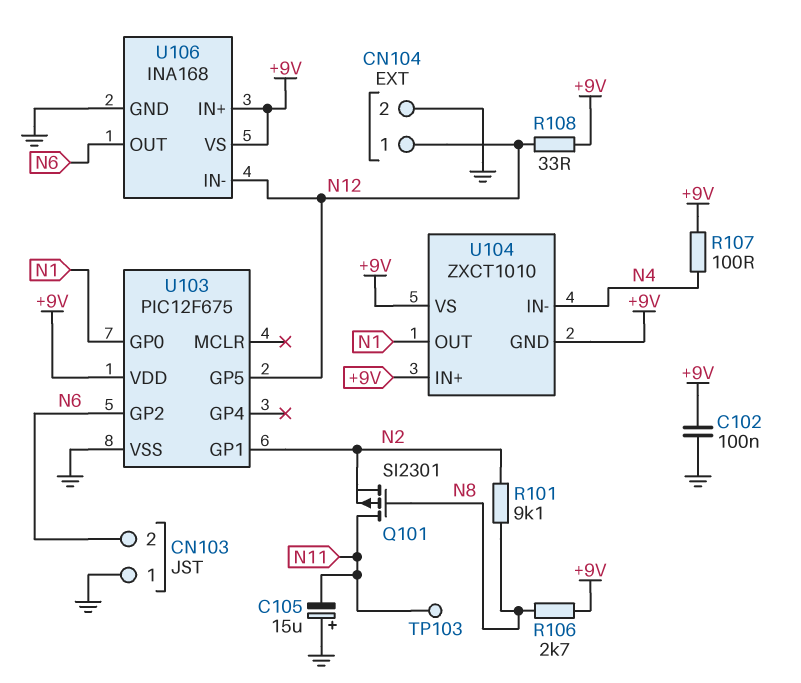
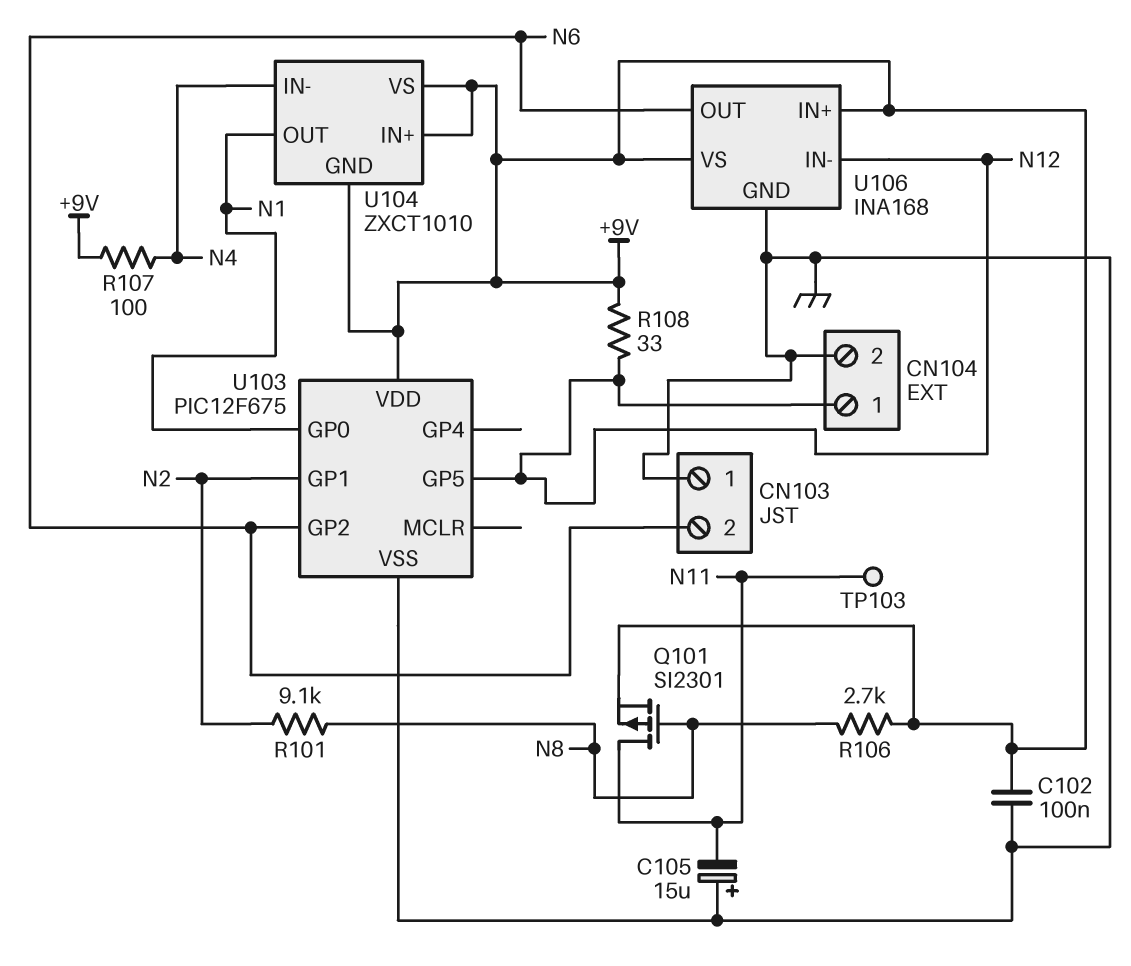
Q101: PMOS SI2301 (G N8, D N11, S N2) -> PMOS SI2301 (G N8, D N11, S +9V)

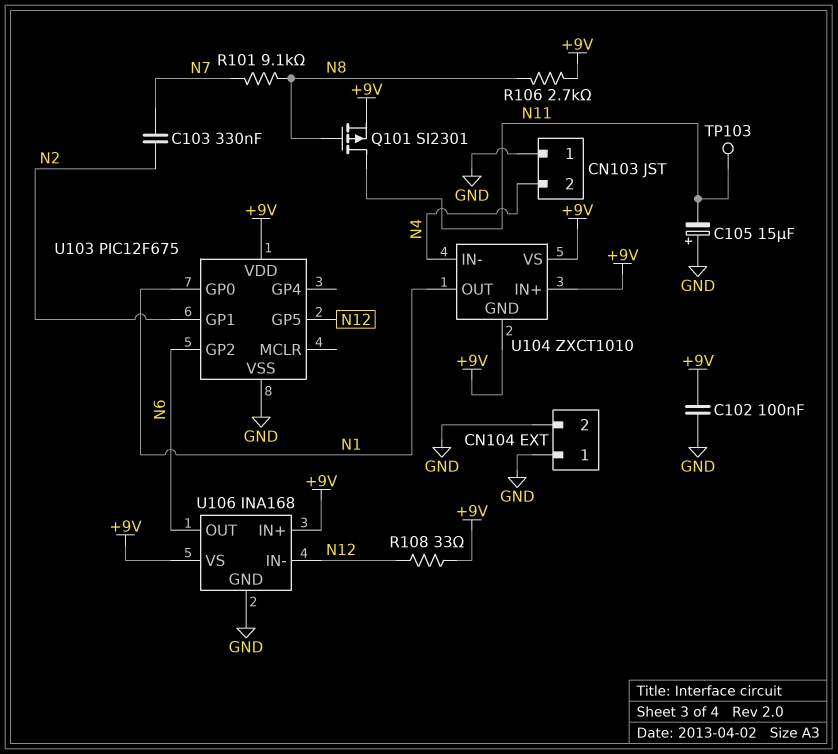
C103: none -> 330nF (N2, N7)
CN103 pin 2: N6 -> N4
CN104 pin 1: N12 -> GND
R101: 9.1k (N2, N8) -> 9.1k (N7, N8)
R107: 100 (+9V, N4) -> none

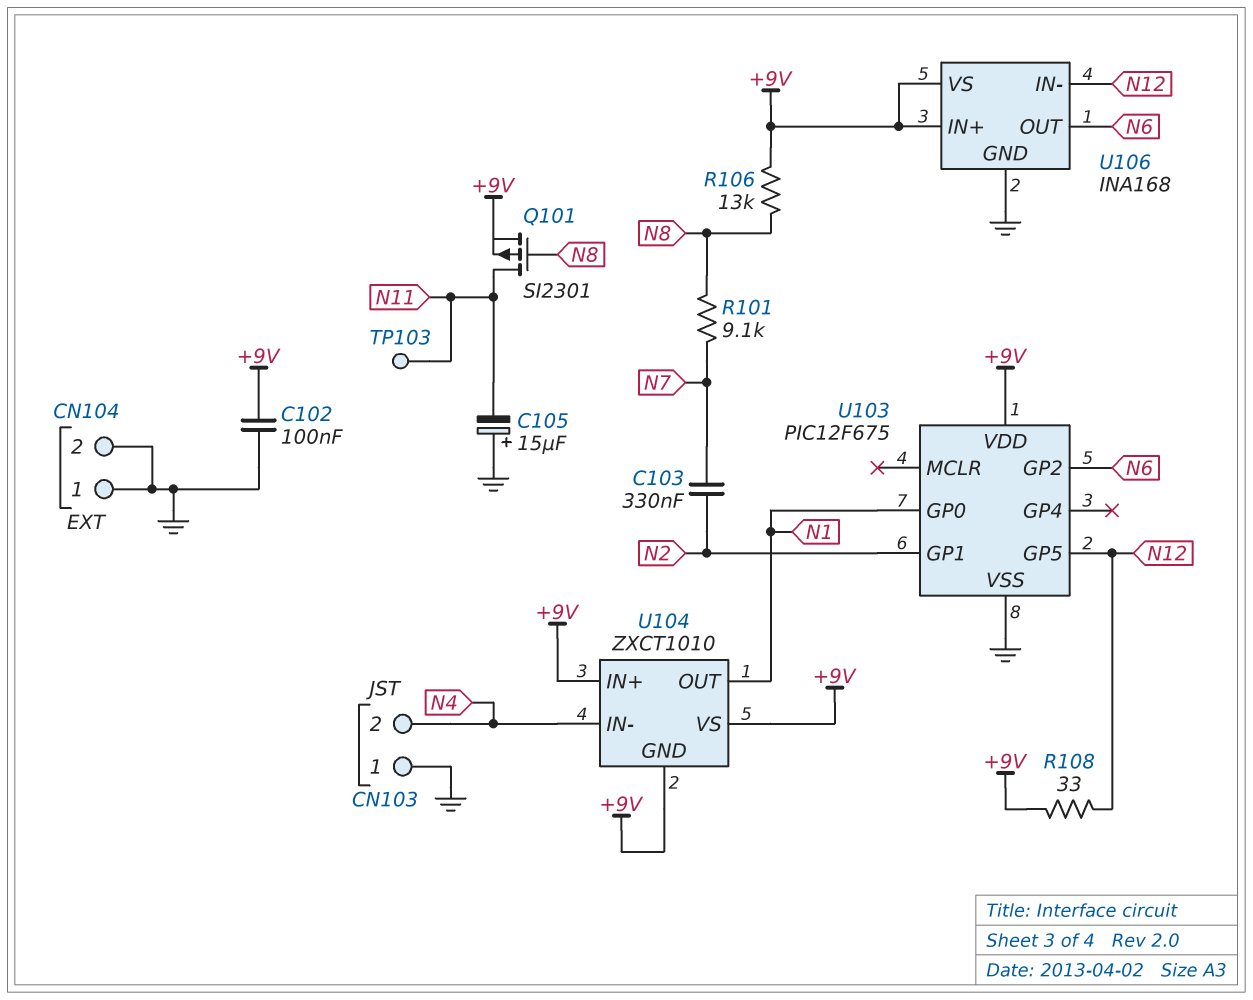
R106: 2.7k (+9V, N8) -> 13k (+9V, N8)

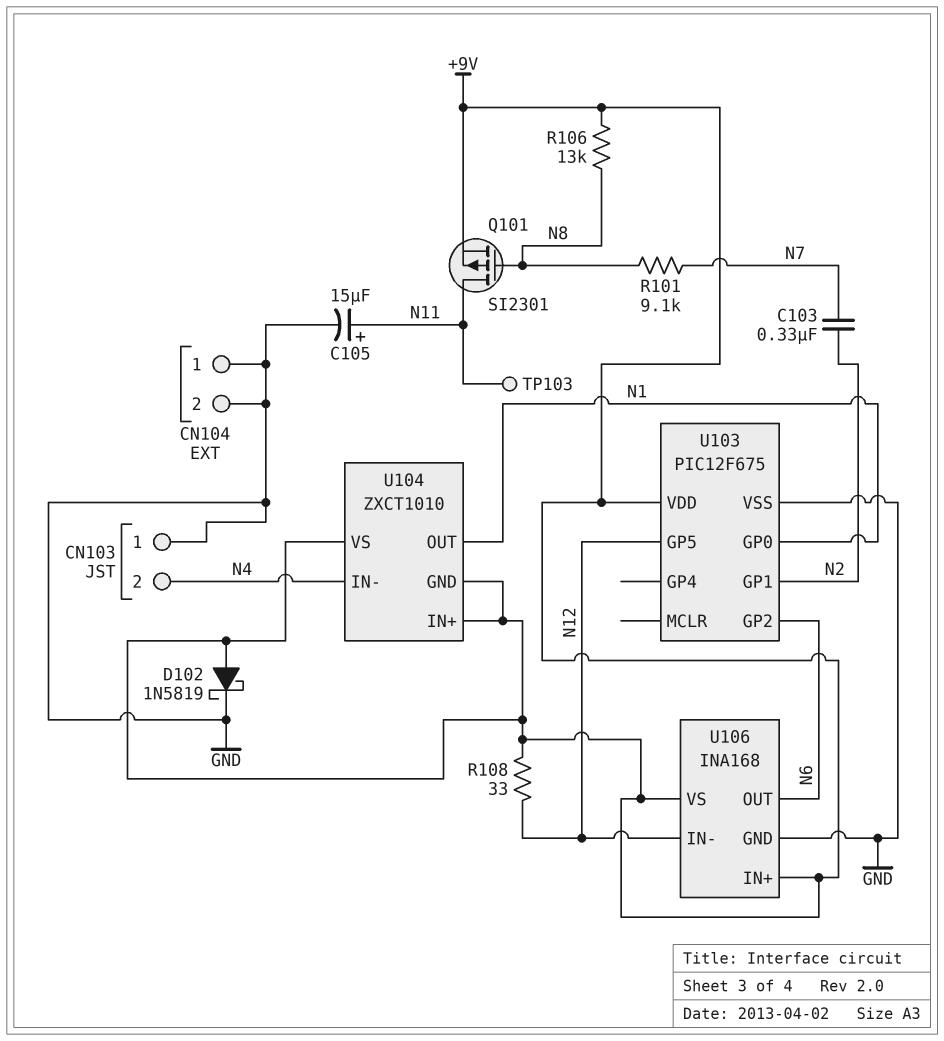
C102: 100nF (+9V, GND) -> none
C105: 15uF (plus GND, minus N11) -> 15uF (plus N11, minus GND)
D102: none -> schottky 1N5819 (A +9V, K GND)

